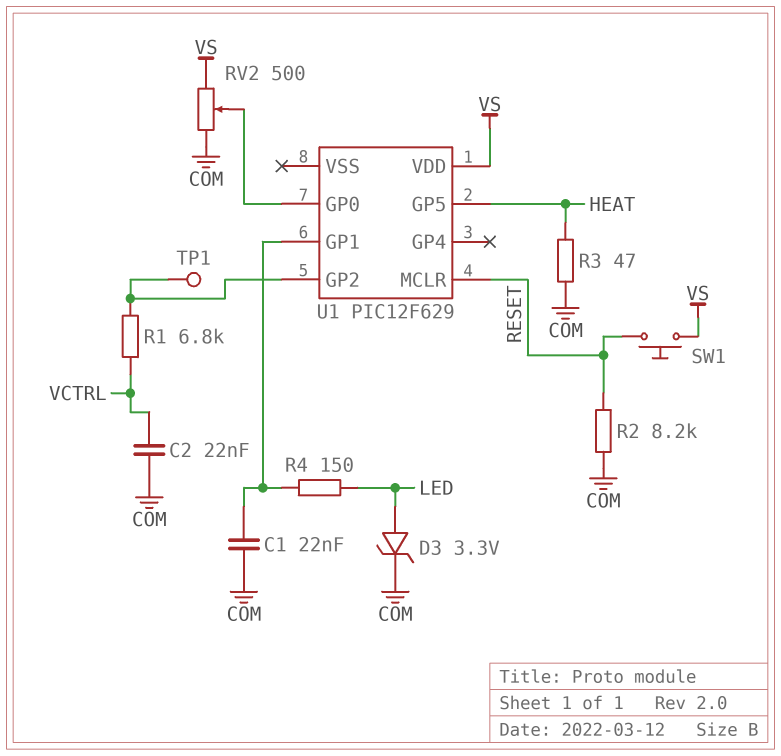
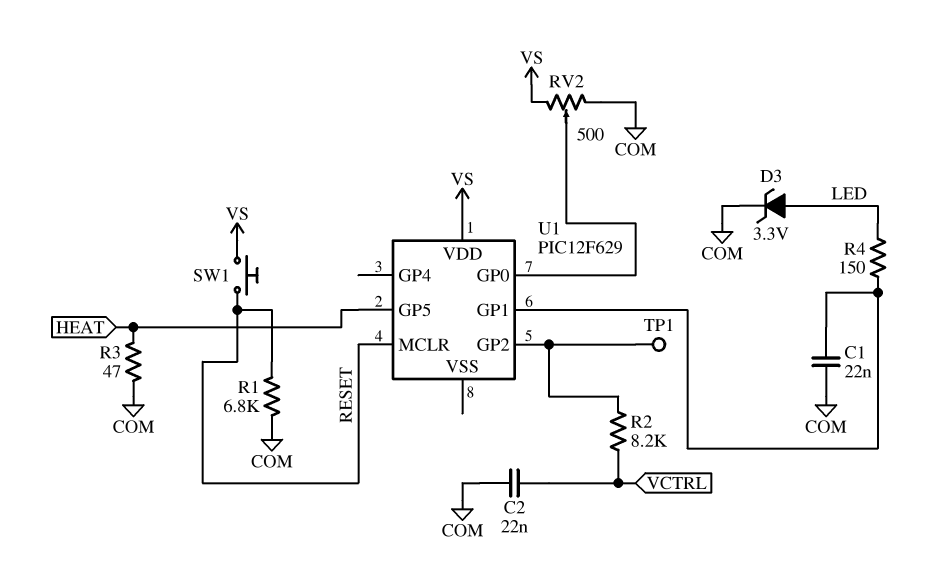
R1: 6.8k (U1/GP2, VCTRL) -> 6.8k (COM, RESET)
R2: 8.2k (COM, RESET) -> 8.2k (U1/GP2, VCTRL)

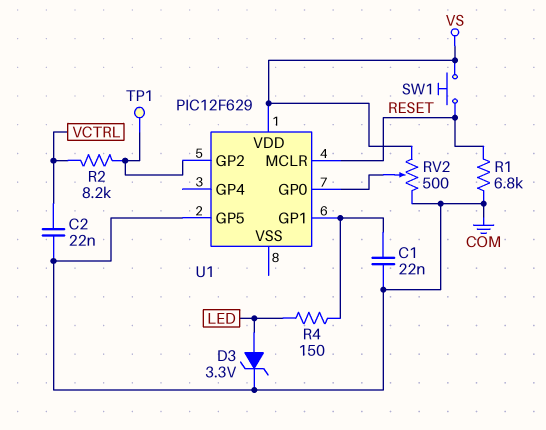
R3: 47 (COM, HEAT) -> none
U1 pin GP5: HEAT -> COM

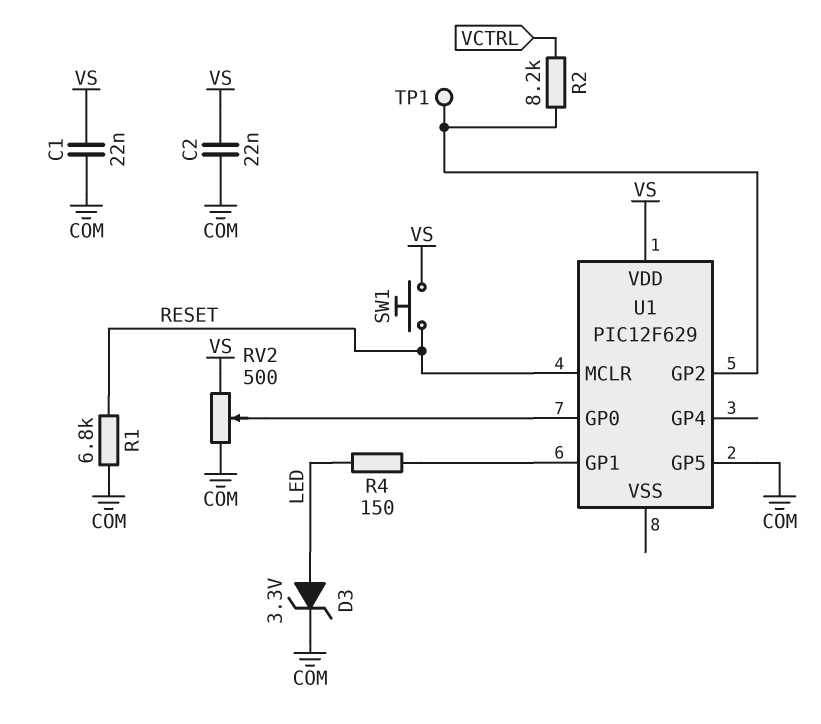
C1: 22nF (COM, U1/GP1) -> 22nF (COM, VS)
C2: 22nF (COM, VCTRL) -> 22nF (COM, VS)

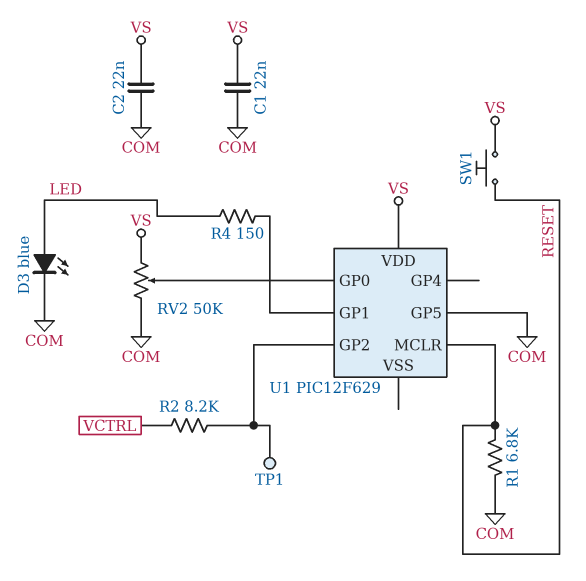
D3: zener 3.3V (A LED, K COM) -> LED blue (A LED, K COM)
RV2: 500 (COM, VS, wiper U1/GP0) -> 50k (COM, VS, wiper U1/GP0)

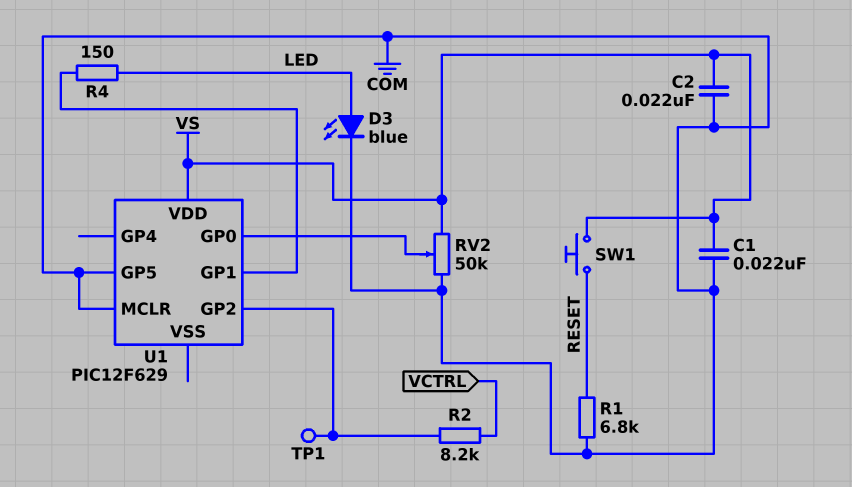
U1 pin MCLR: RESET -> COM

